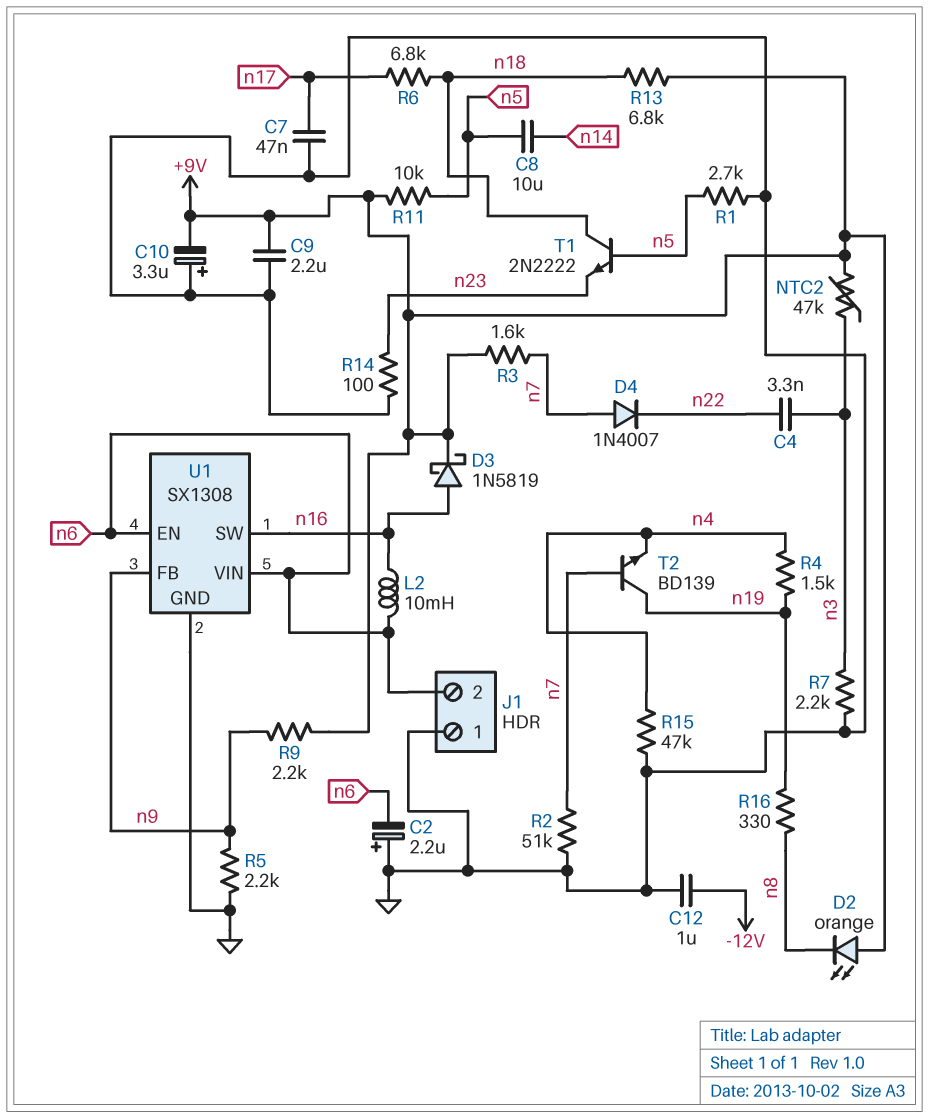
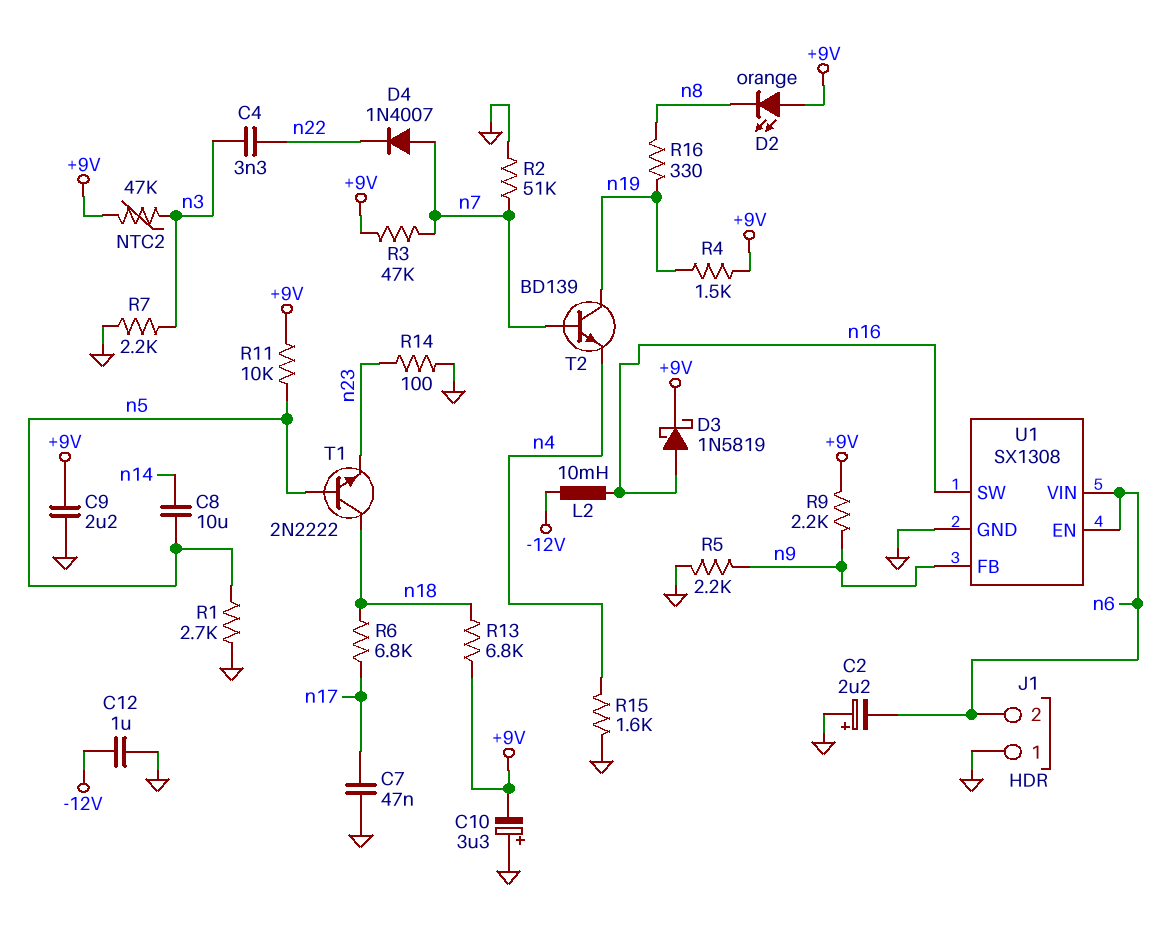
L2: 10mH (n6, n16) -> 10mH (-12V, n16)
R3: 1.6k (+9V, n7) -> 47k (+9V, n7)
R4: 1.5k (n4, n19) -> 1.5k (+9V, n19)
R15: 47k (GND, n4) -> 1.6k (GND, n4)

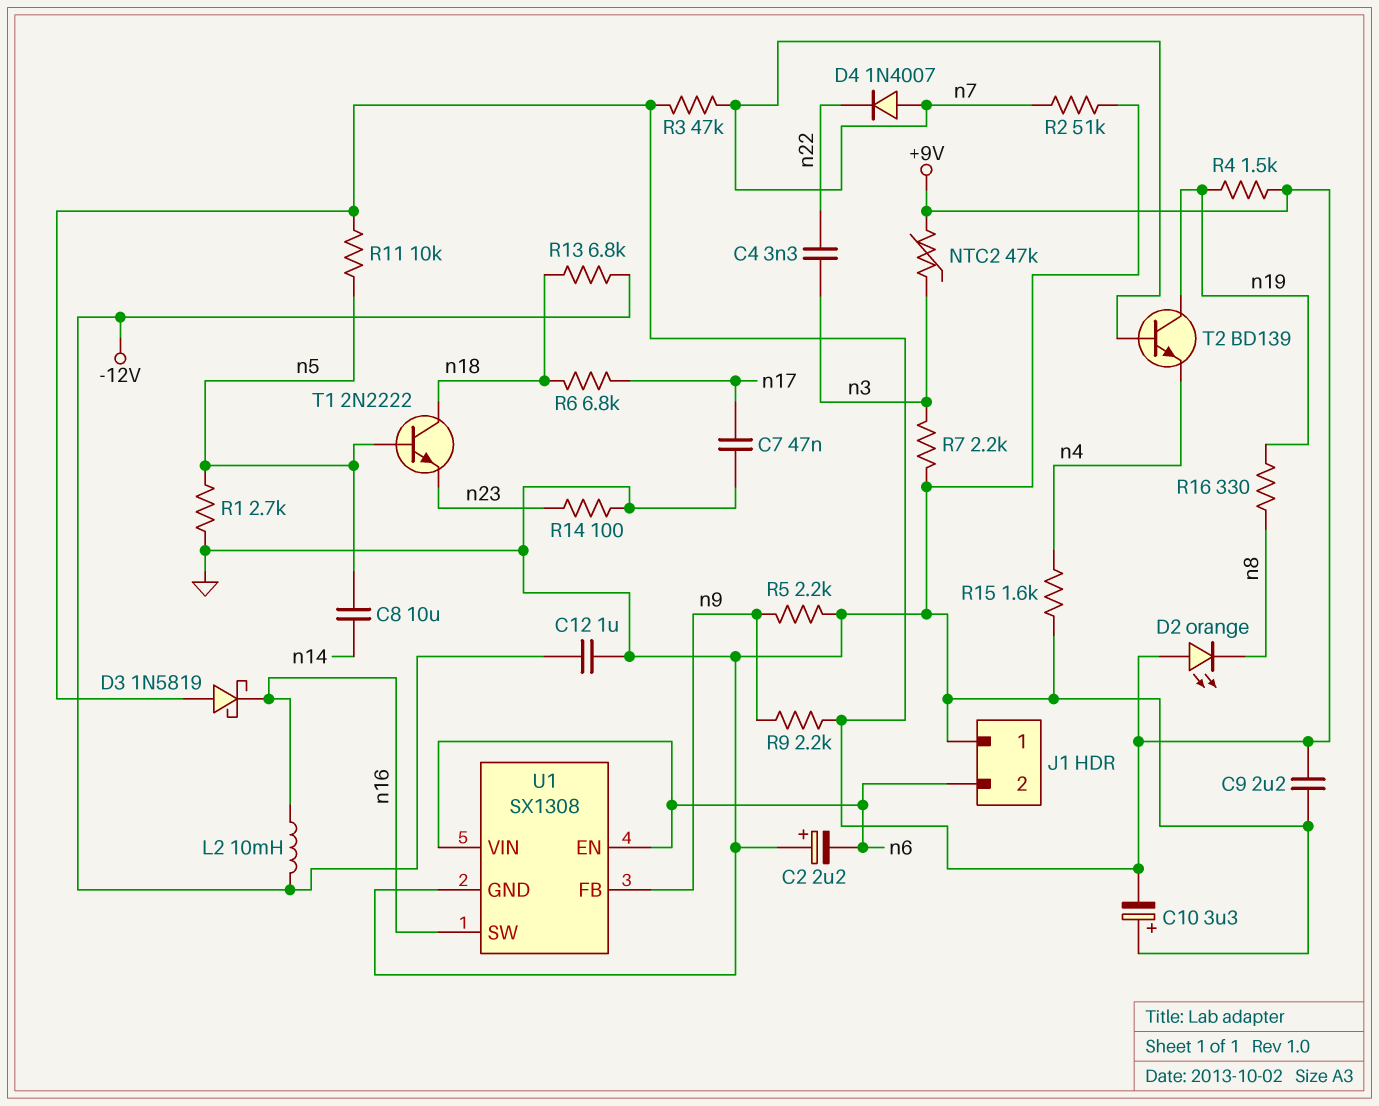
D3: schottky 1N5819 (A n16, K +9V) -> schottky 1N5819 (A +9V, K n16)
R13: 6.8k (+9V, n18) -> 6.8k (-12V, n18)

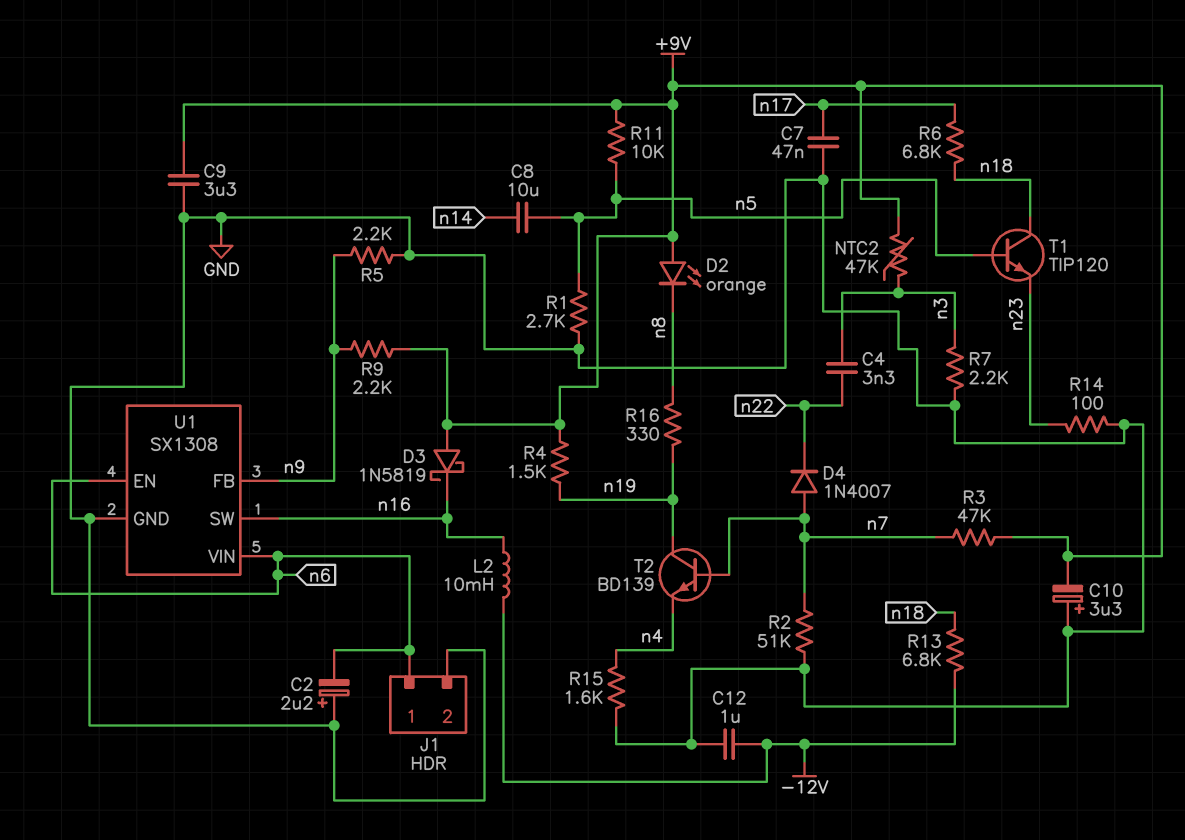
C9: 2.2uF (+9V, GND) -> 3.3uF (+9V, GND)
J1 pin 1: GND -> n6
J1 pin 2: n6 -> GND
T1: NPN 2N2222 (B n5, C n18, E n23) -> NPN TIP120 (B n5, C n18, E n23)

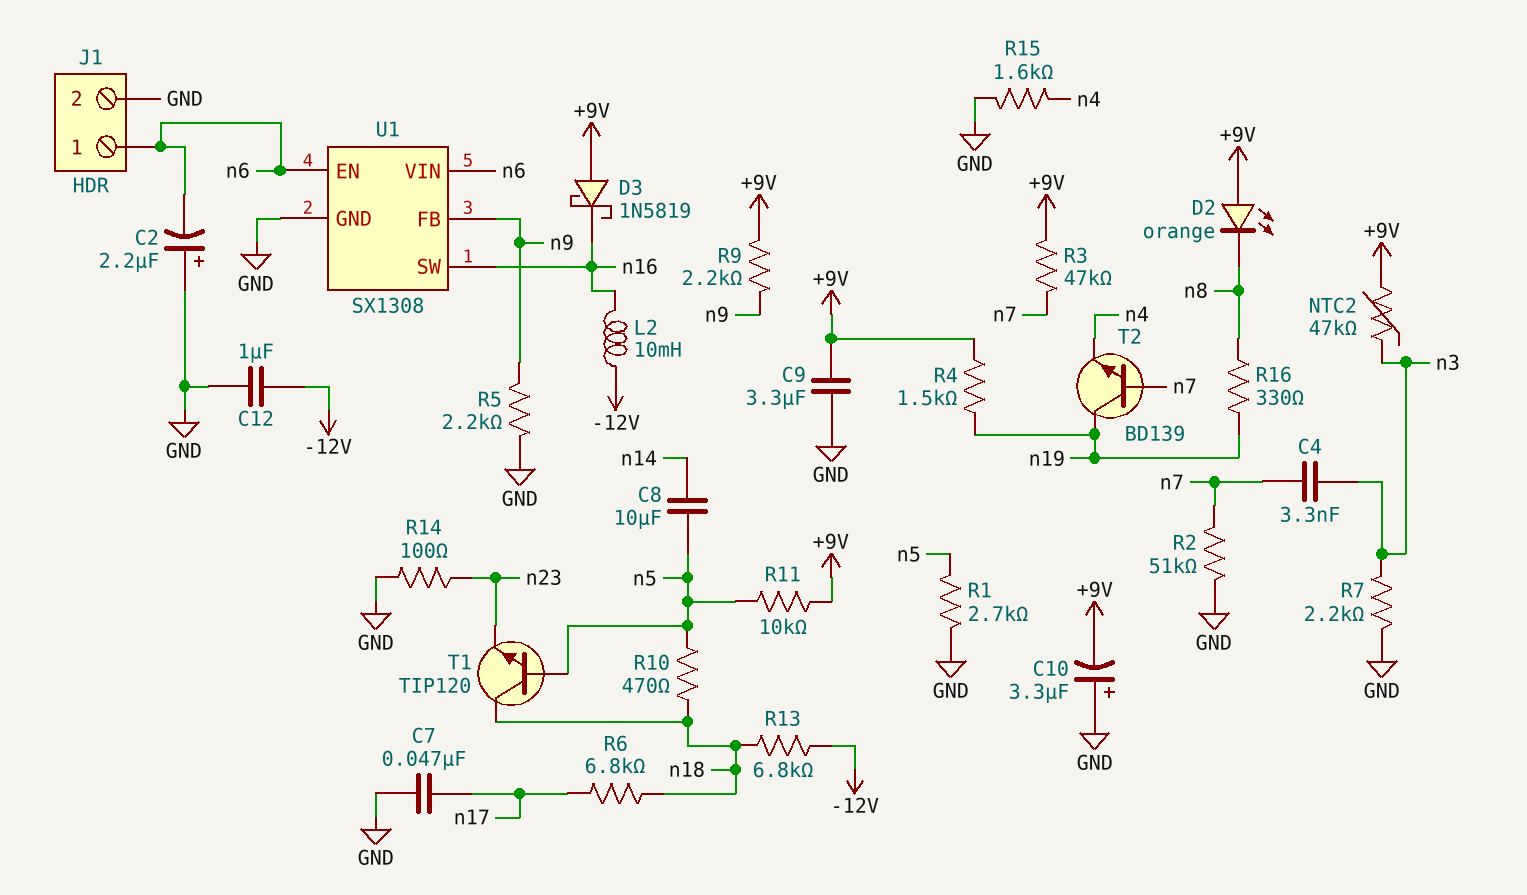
C4: 3.3nF (n3, n22) -> 3.3nF (n3, n7)
D4: diode 1N4007 (A n7, K n22) -> none
R10: none -> 470 (n5, n18)

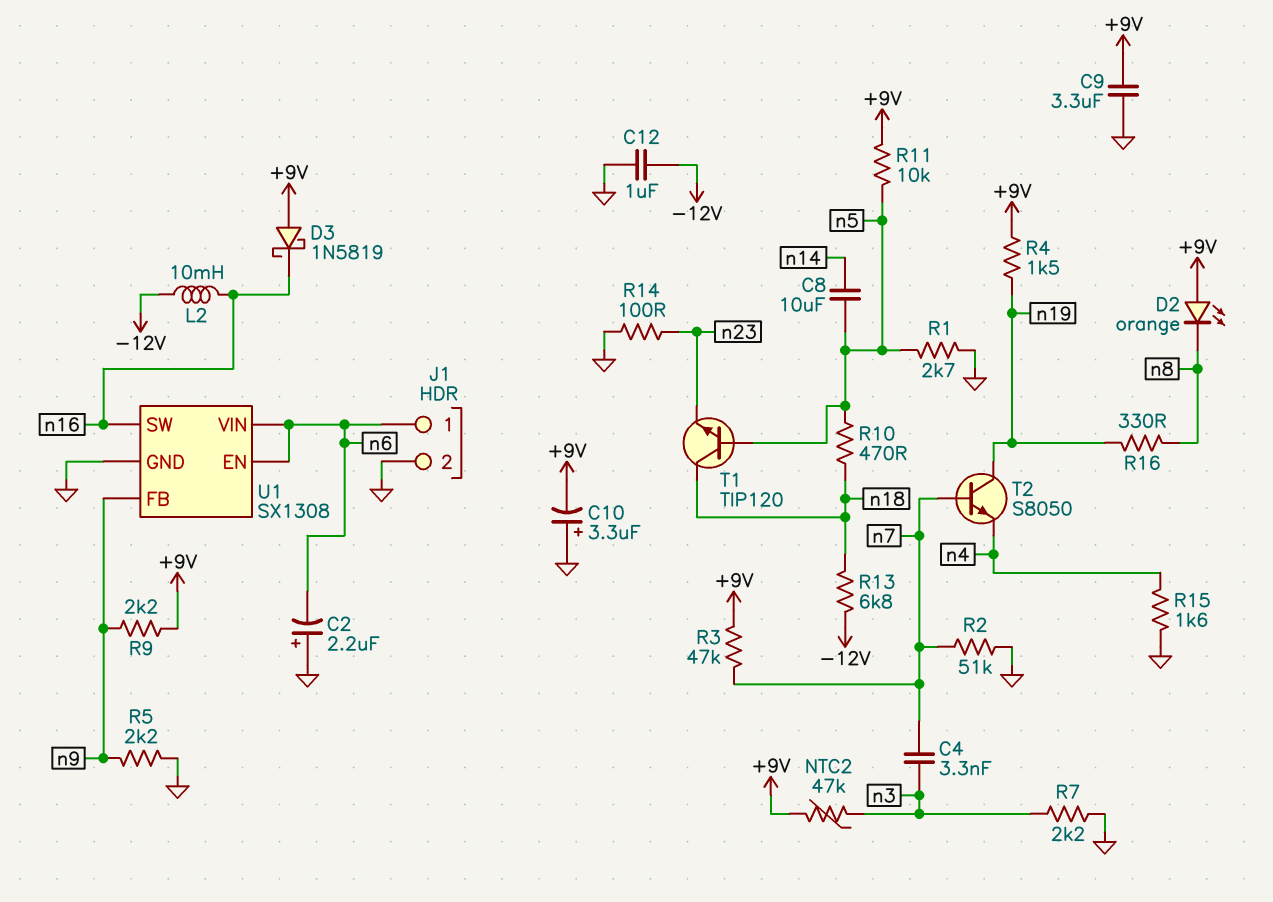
C7: 47nF (GND, n17) -> none
R6: 6.8k (n17, n18) -> none
T2: NPN BD139 (B n7, C n19, E n4) -> NPN S8050 (B n7, C n19, E n4)

